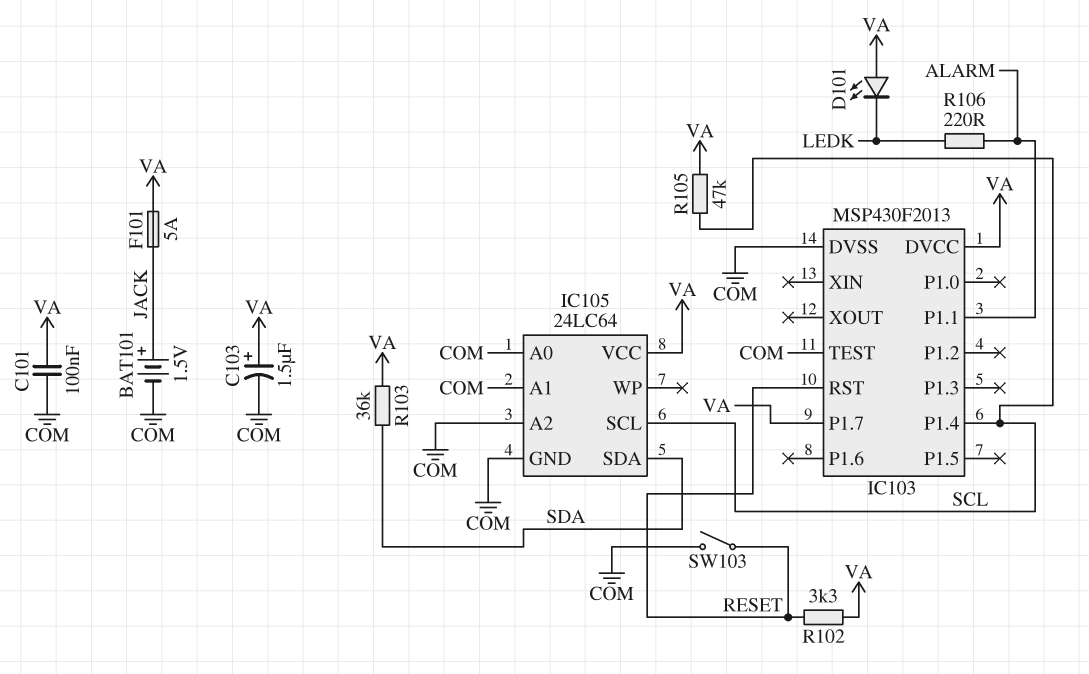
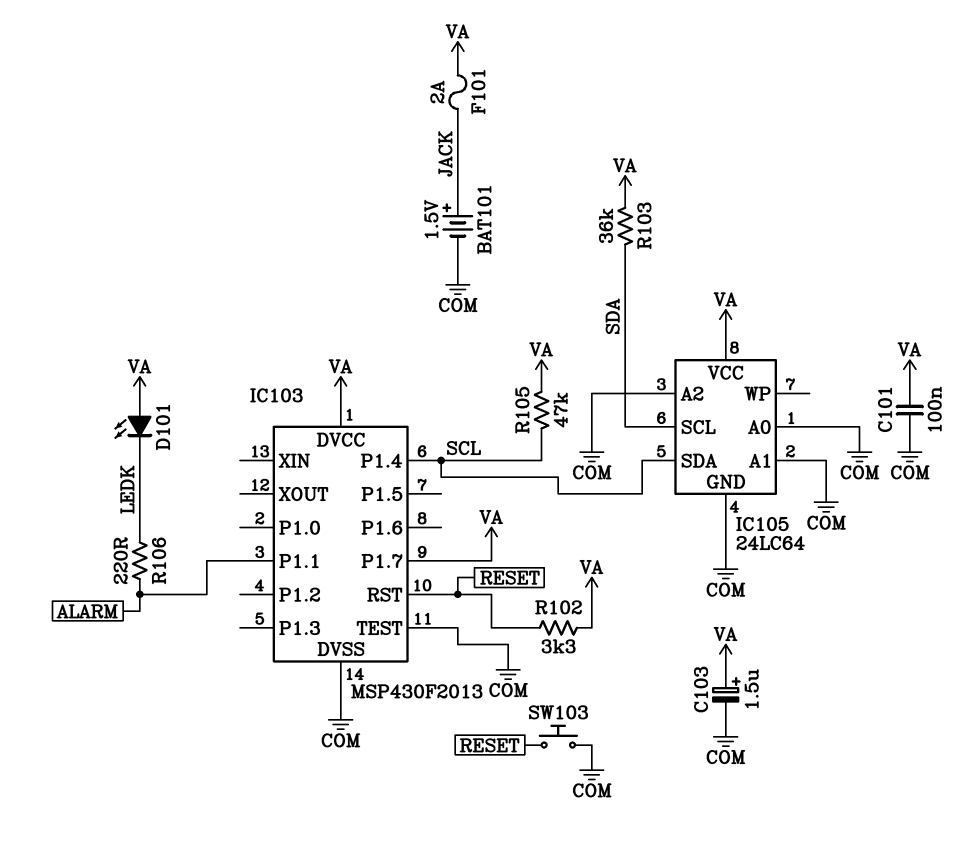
F101: 5A (JACK, VA) -> 2A (JACK, VA)
IC105 pin SCL: SCL -> SDA
IC105 pin SDA: SDA -> SCL
SW103: switch (COM, RESET) -> button (COM, RESET)

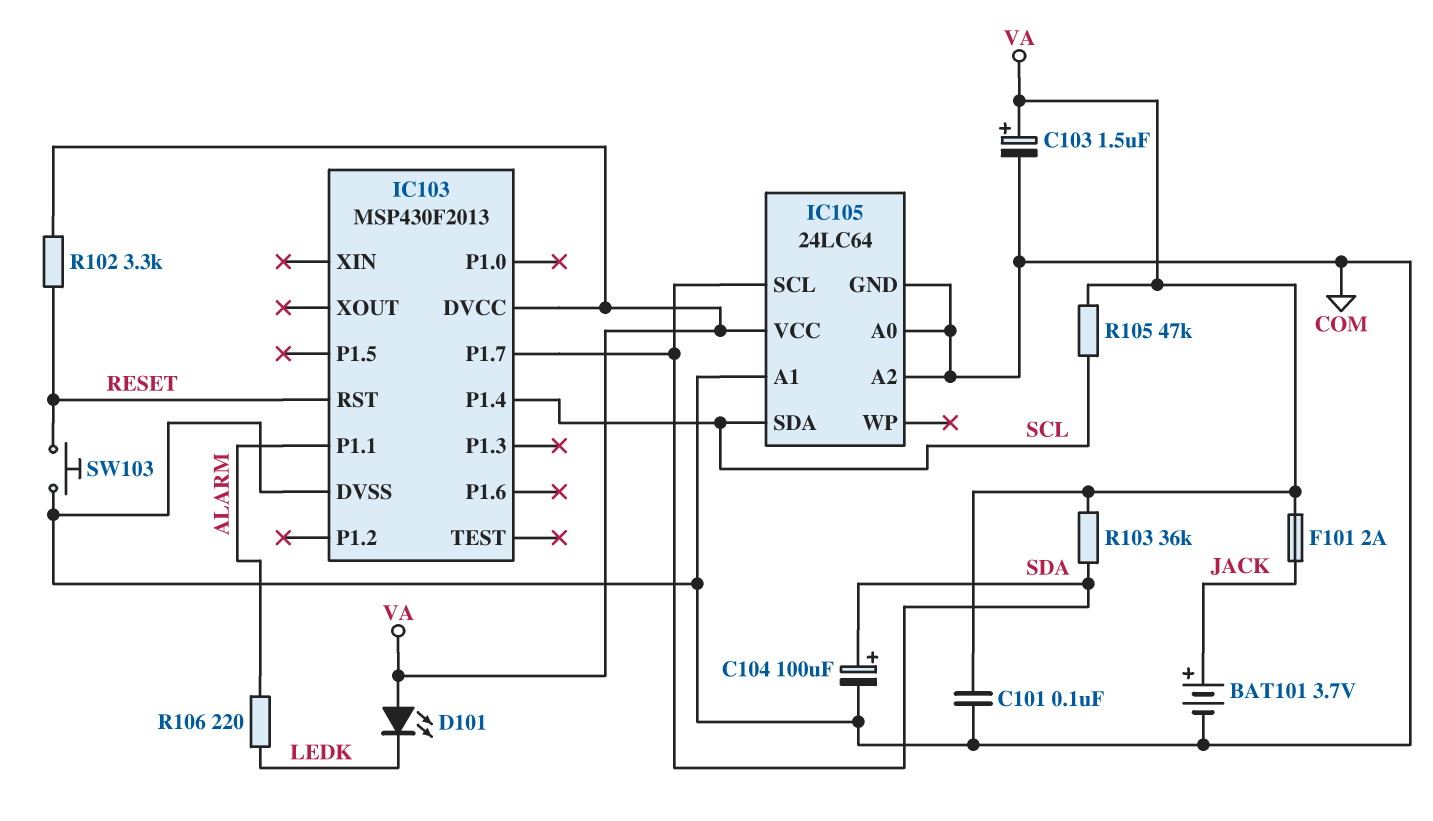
BAT101: 1.5V (plus JACK, minus COM) -> 3.7V (plus JACK, minus COM)
C104: none -> 100uF (plus SDA, minus COM)
IC103 pin P1.7: VA -> SDA
IC103 pin TEST: COM -> none

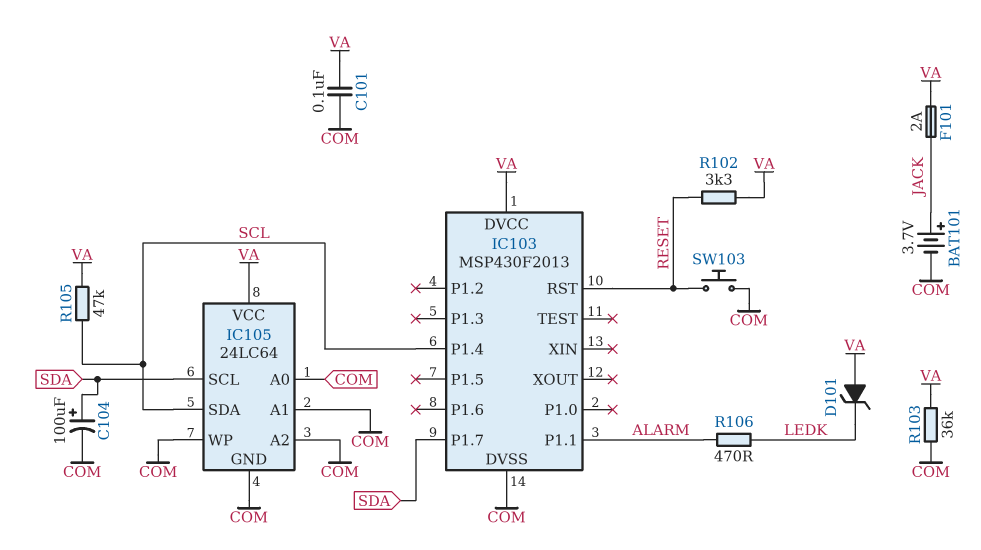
C103: 1.5uF (plus VA, minus COM) -> none
D101: LED (A VA, K LEDK) -> zener (A VA, K LEDK)
IC105 pin WP: none -> COM
R103: 36k (SDA, VA) -> 36k (COM, VA)
R106: 220 (ALARM, LEDK) -> 470 (ALARM, LEDK)

